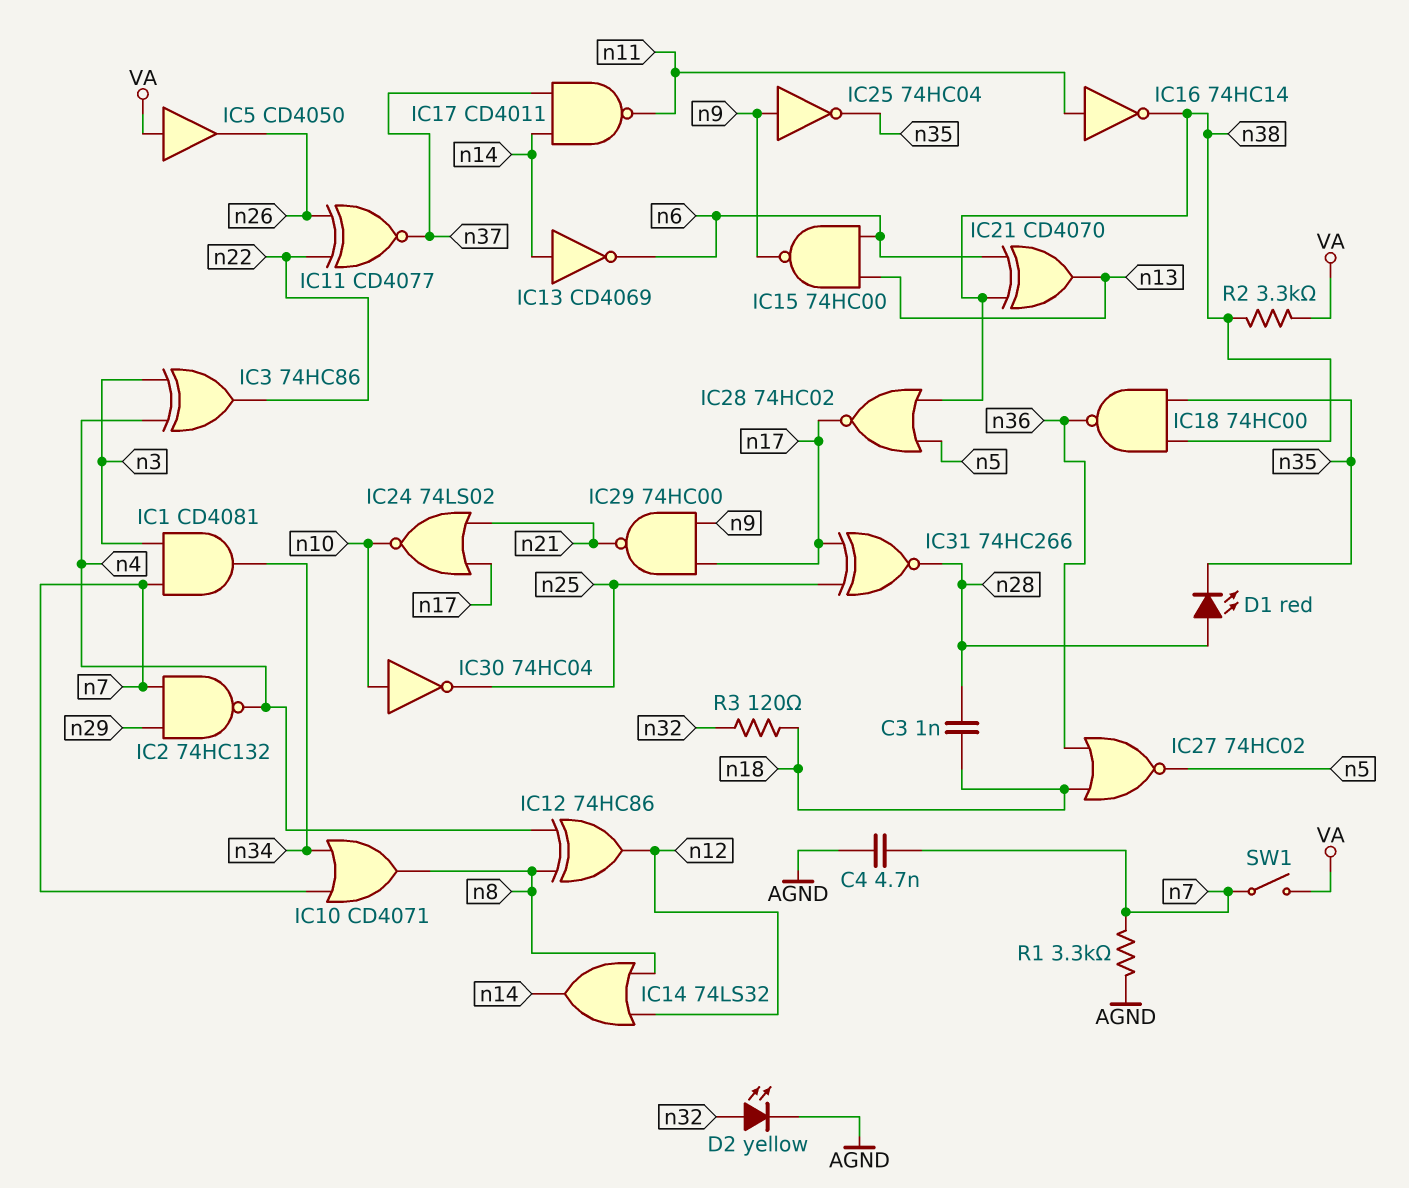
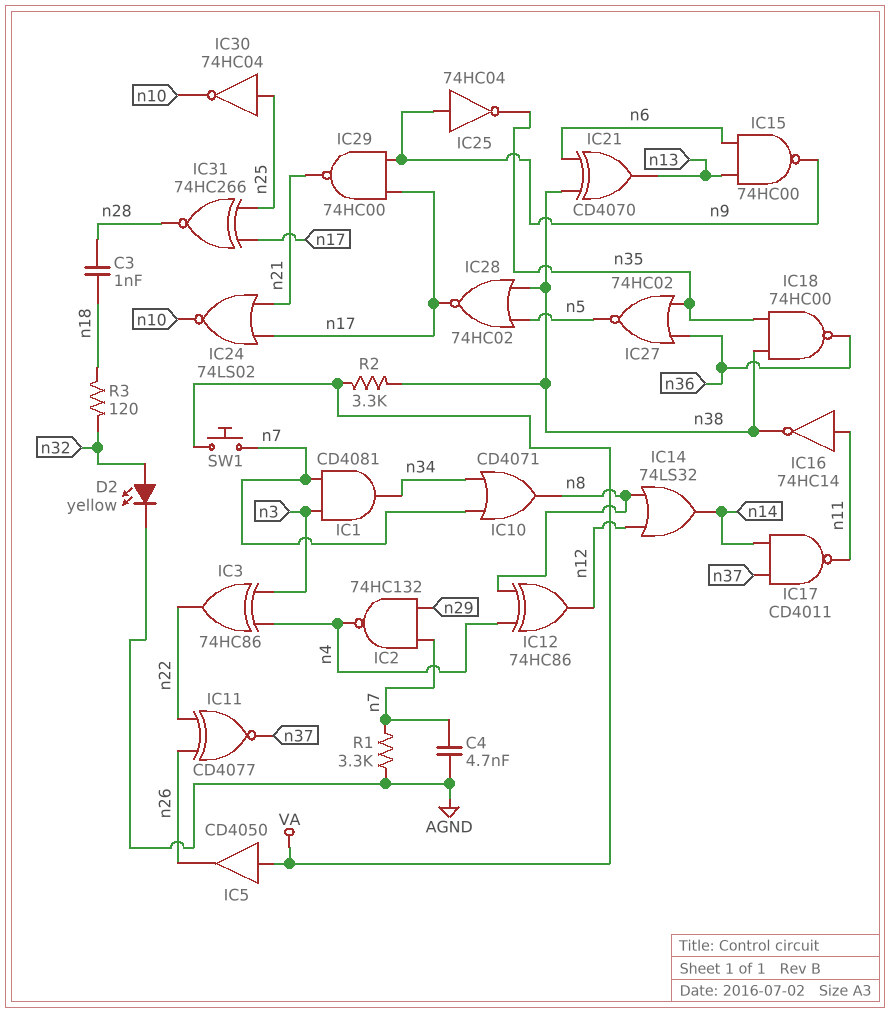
D1: LED red (A n28, K n35) -> none
IC13: NOT CD4069 (in n14, out n6) -> none
IC27: NOR 74HC02 (in n18, in n36, out n5) -> NOR 74HC02 (in n35, in n36, out n5)
IC30: NOT 74HC04 (in n10, out n25) -> NOT 74HC04 (in n25, out n10)
SW1: switch (VA, n7) -> button (VA, n7)

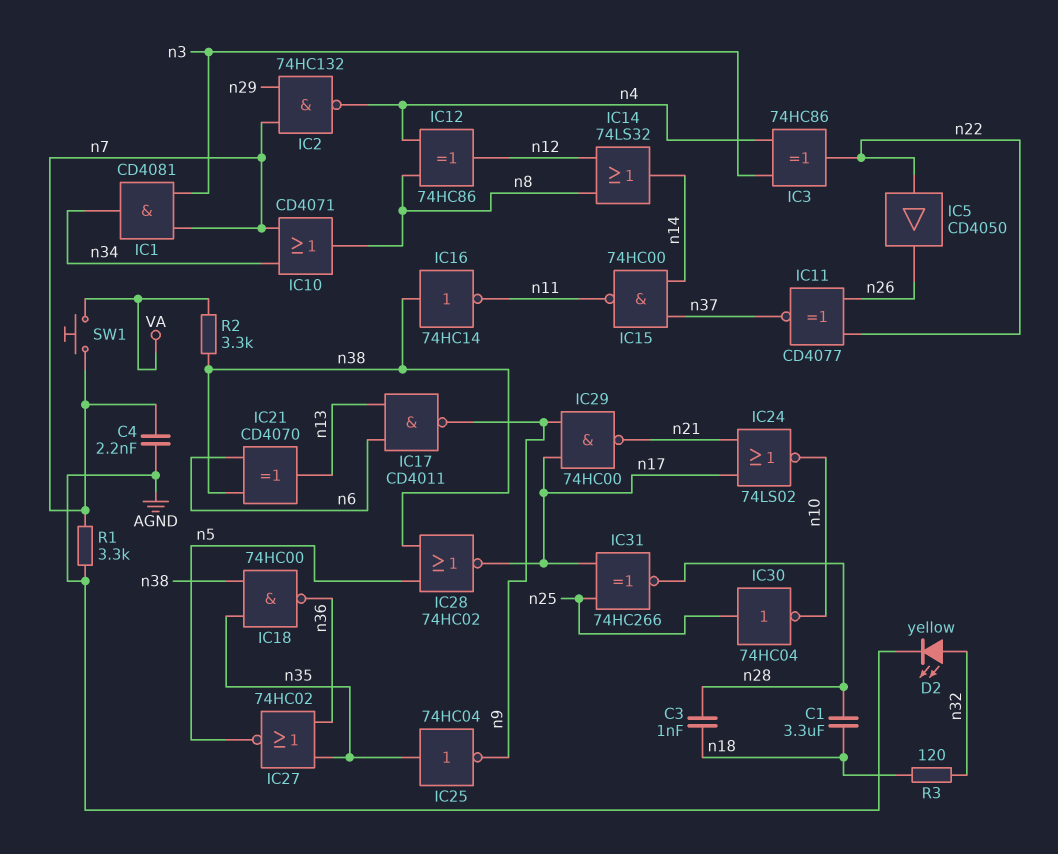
C1: none -> 3.3uF (n18, n28)
C4: 4.7nF (AGND, n7) -> 2.2nF (AGND, n7)
IC5: buffer CD4050 (in VA, out n26) -> buffer CD4050 (in n22, out n26)
IC15: NAND 74HC00 (in n6, in n13, out n9) -> NAND 74HC00 (in n14, in n37, out n11)
IC16: NOT 74HC14 (in n11, out n38) -> NOT 74HC14 (in n38, out n11)
IC17: NAND CD4011 (in n14, in n37, out n11) -> NAND CD4011 (in n6, in n13, out n9)
IC25: NOT 74HC04 (in n9, out n35) -> NOT 74HC04 (in n35, out n9)

